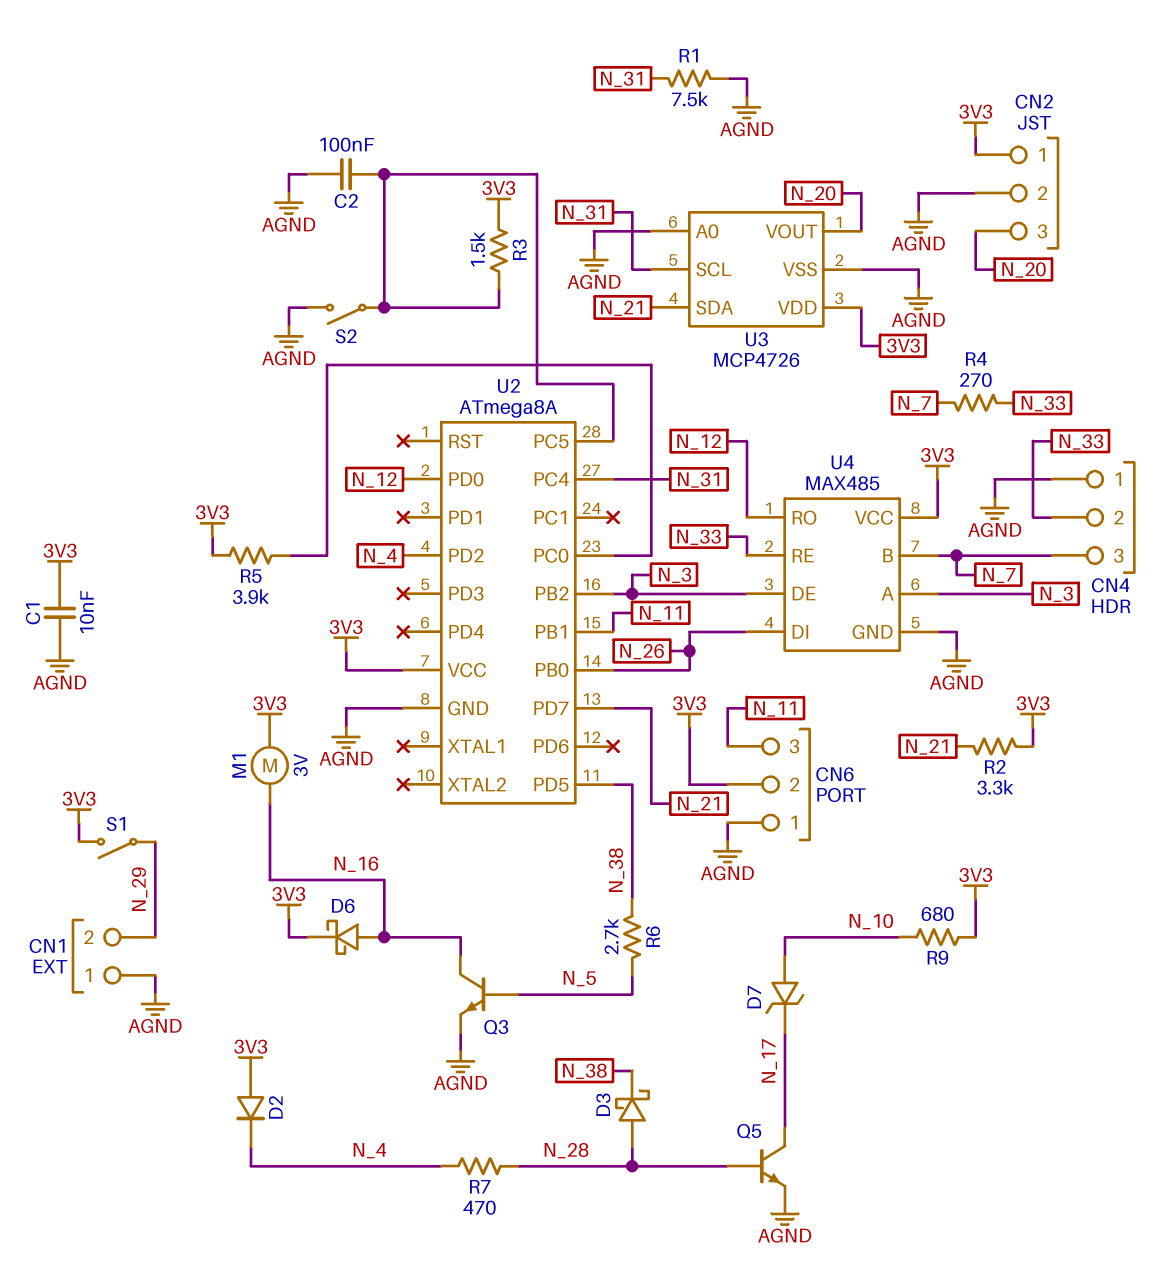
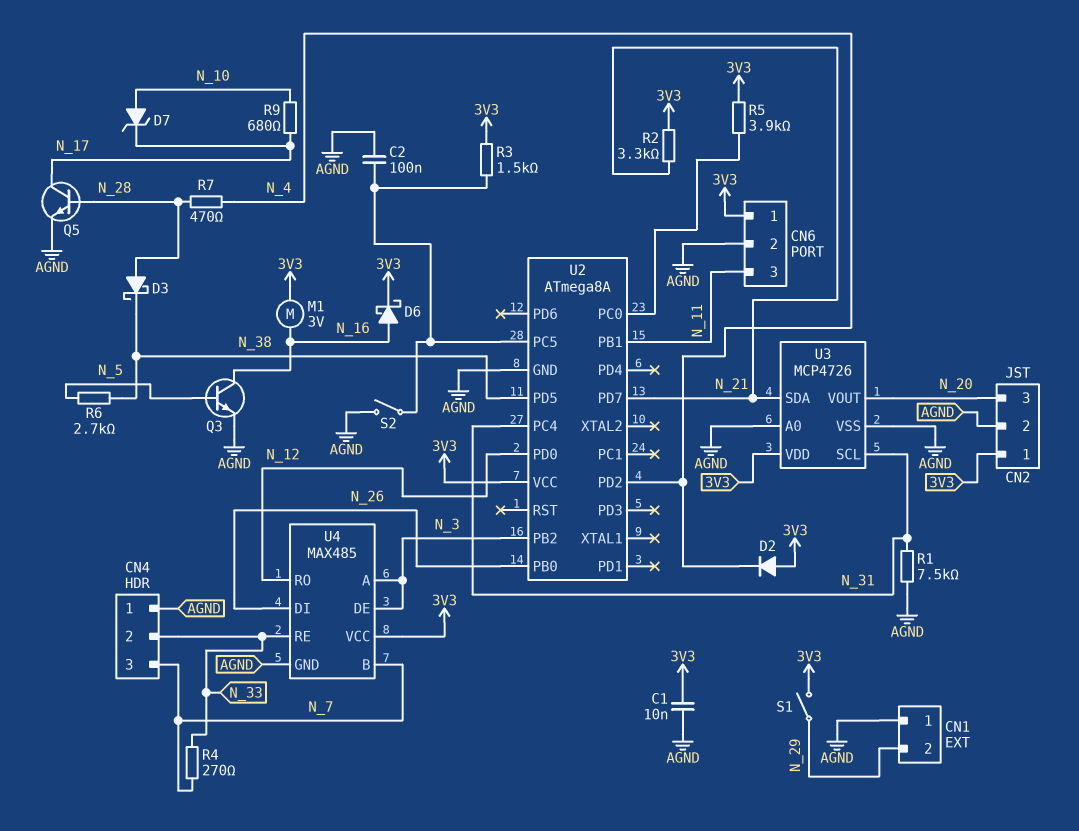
CN6 pin 1: AGND -> 3V3
CN6 pin 2: 3V3 -> AGND
R9: 680 (3V3, N_10) -> 680 (N_10, N_17)

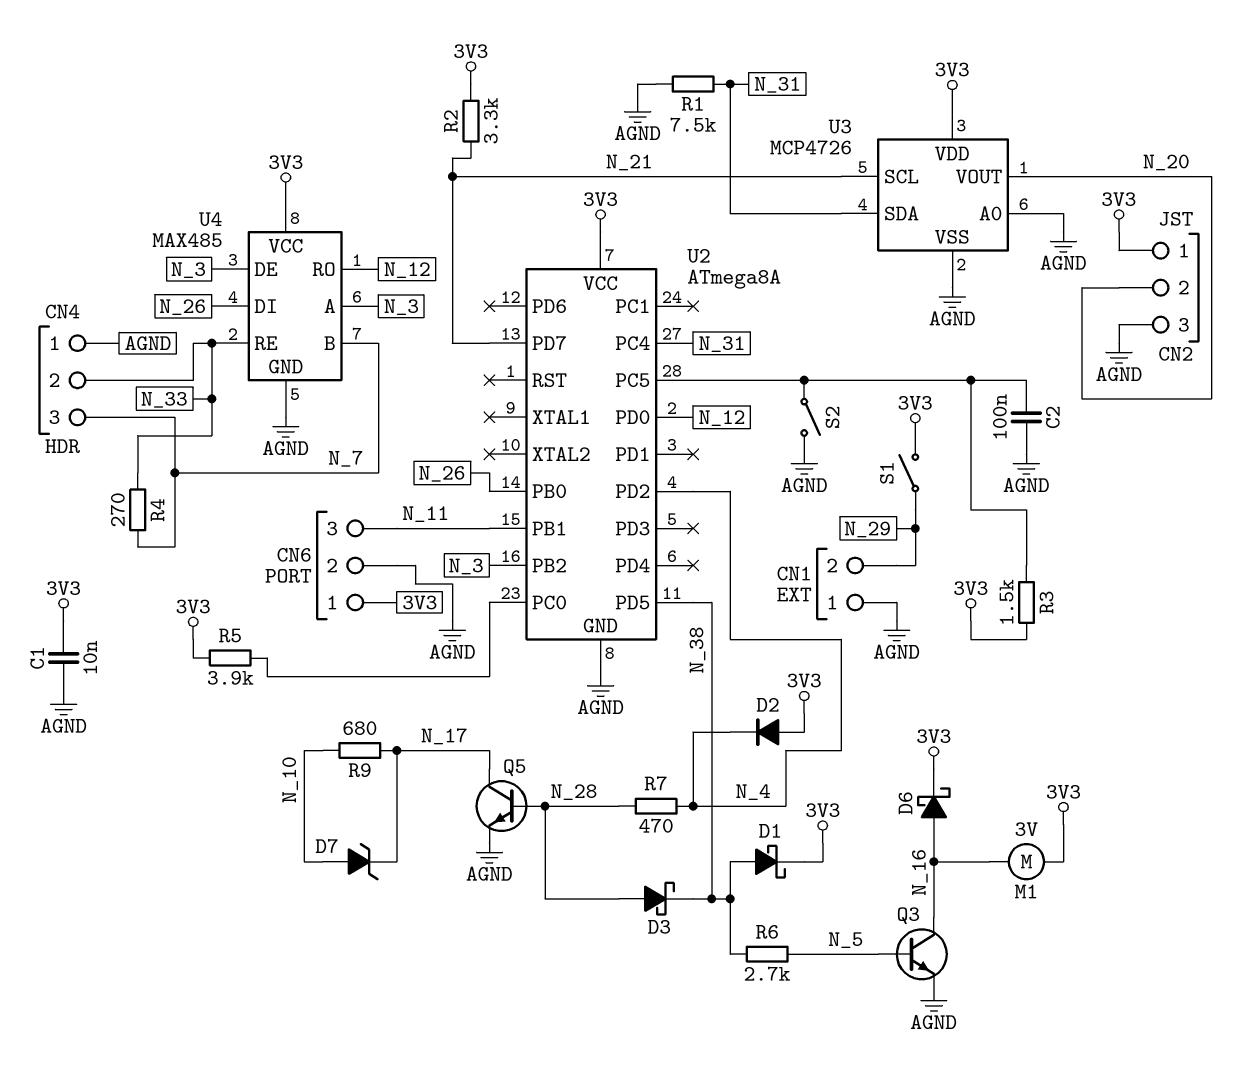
CN2 pin 2: AGND -> N_20
CN2 pin 3: N_20 -> AGND
D1: none -> schottky (A N_38, K 3V3)
U3 pin SCL: N_31 -> N_21
U3 pin SDA: N_21 -> N_31

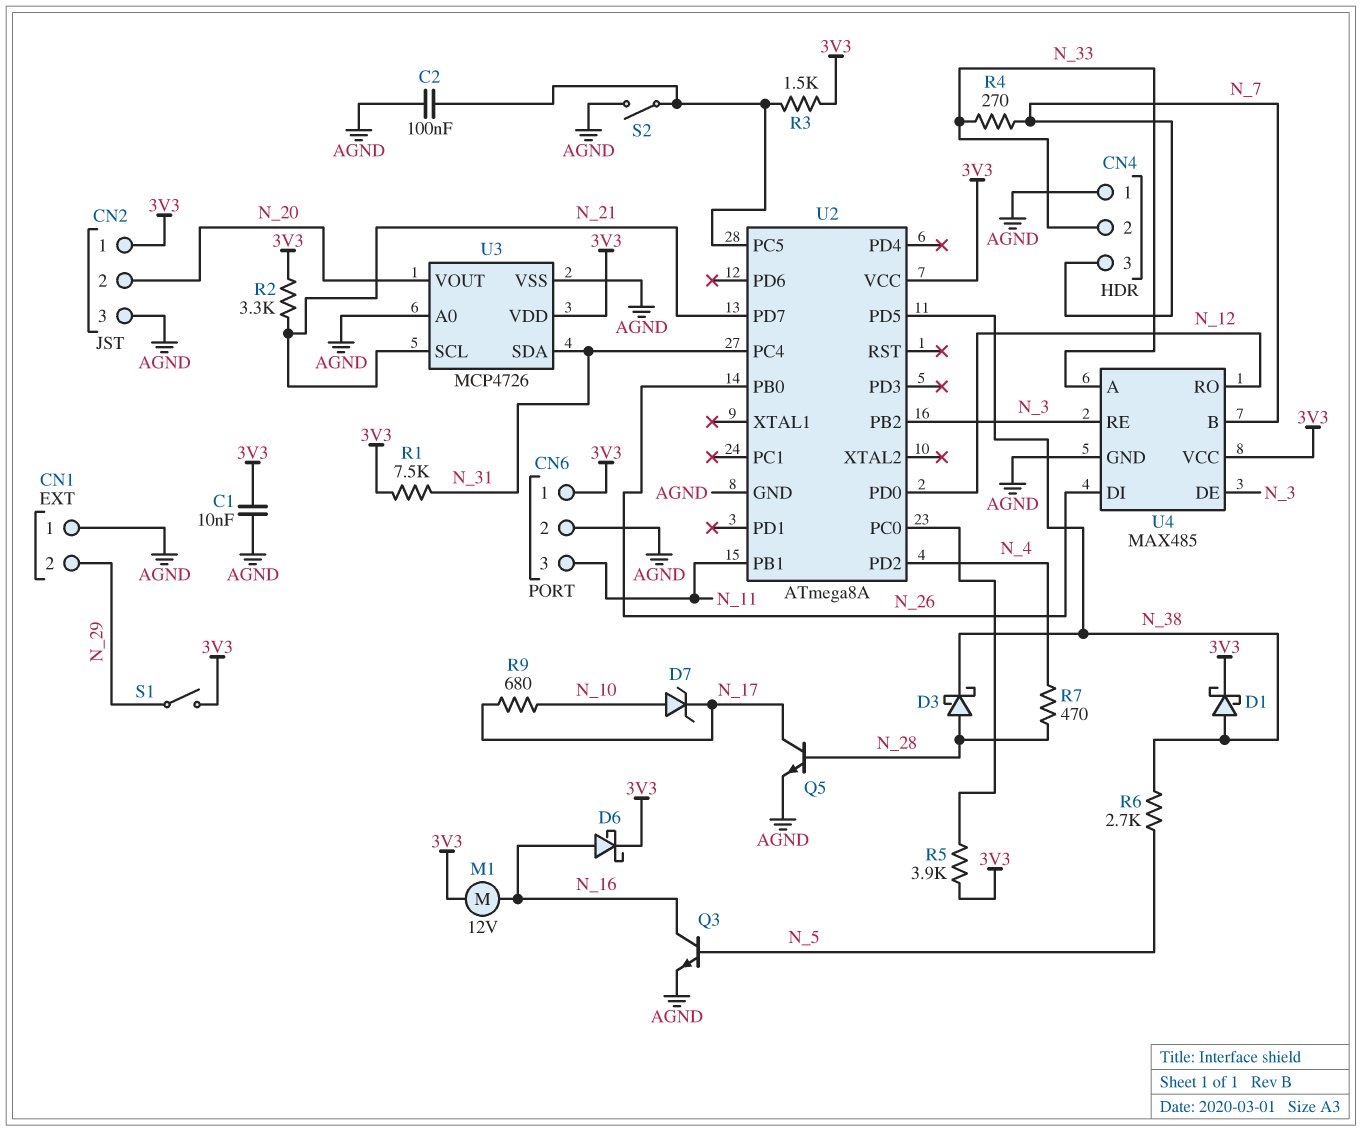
D2: diode (A 3V3, K N_4) -> none
M1: motor 3V (3V3, N_16) -> motor 12V (3V3, N_16)
R1: 7.5k (AGND, N_31) -> 7.5k (3V3, N_31)
U4 pin A: N_3 -> N_33
U4 pin RE: N_33 -> N_3

